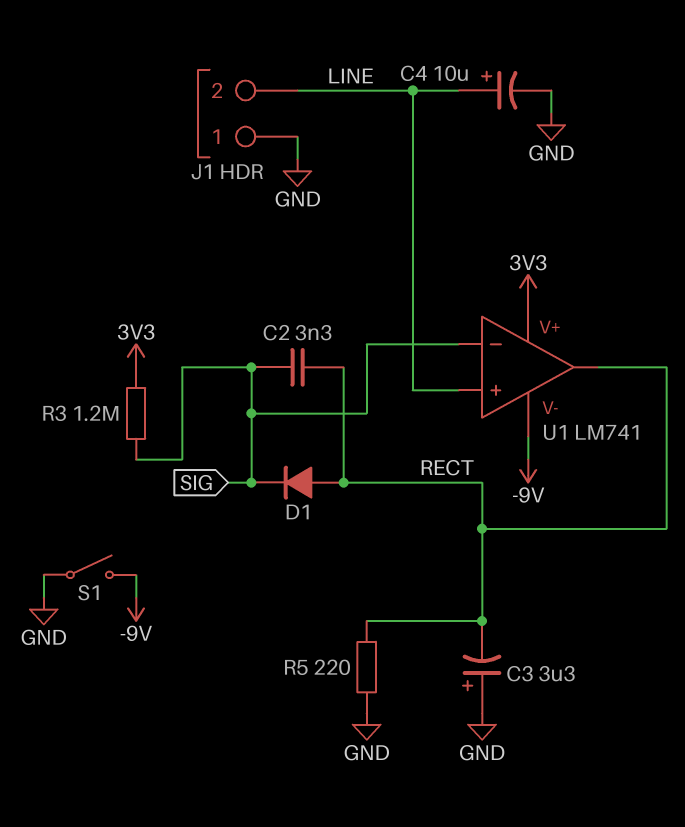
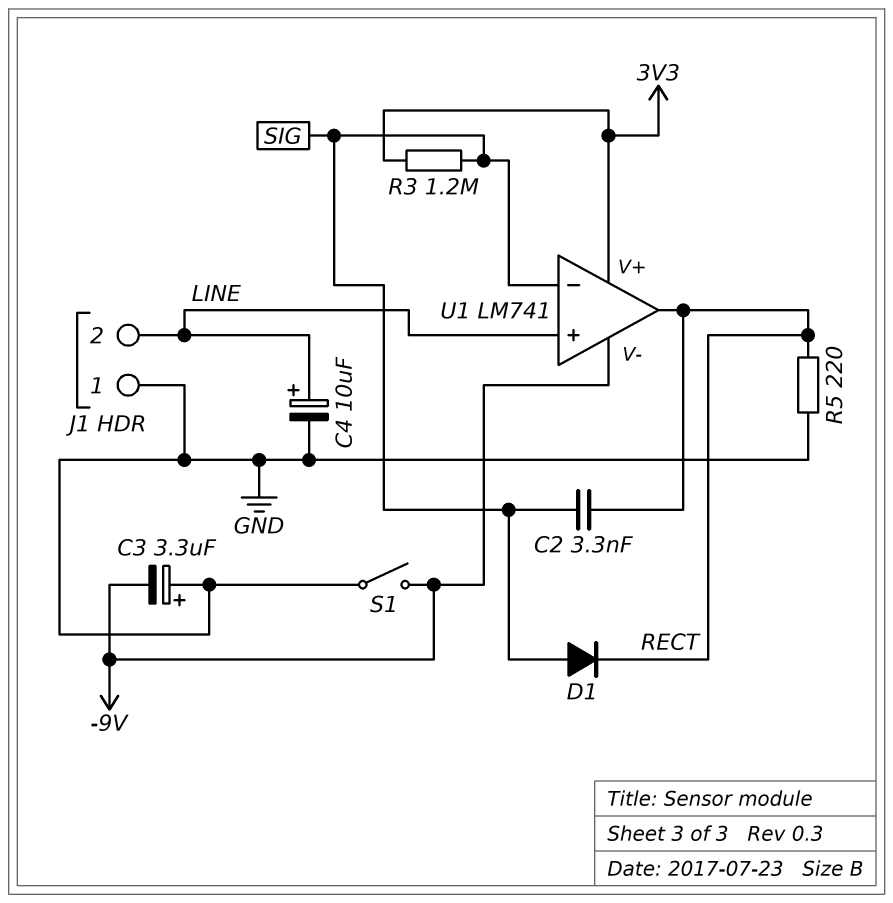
C3: 3.3uF (plus GND, minus RECT) -> 3.3uF (plus GND, minus -9V)
D1: diode (A RECT, K SIG) -> diode (A SIG, K RECT)

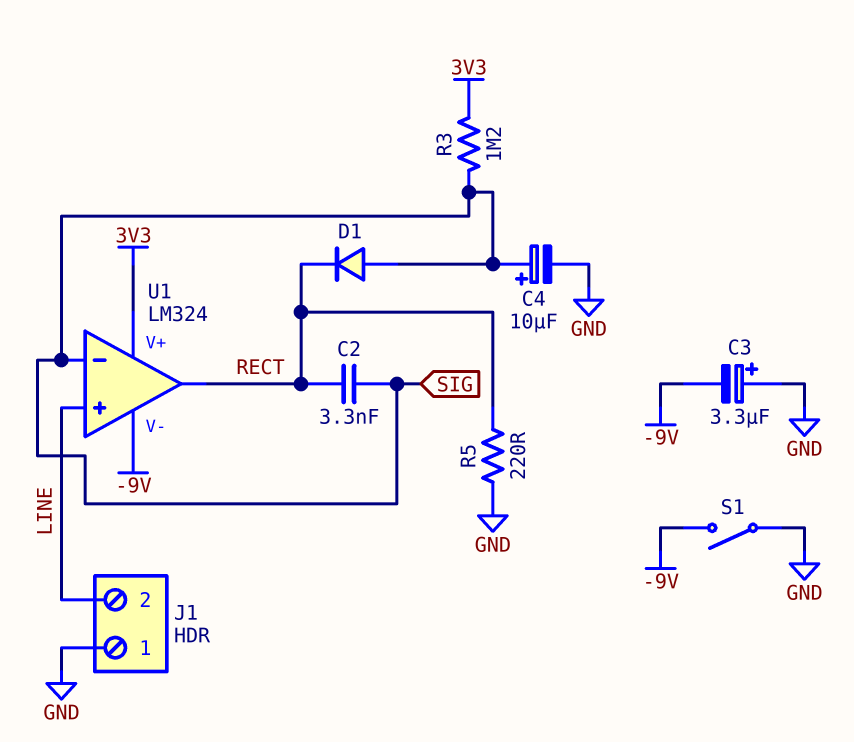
C4: 10uF (plus LINE, minus GND) -> 10uF (plus SIG, minus GND)
U1: LM741 -> LM324

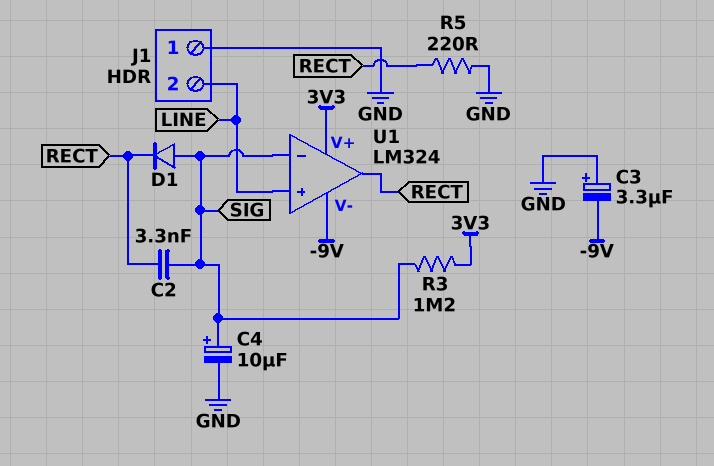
S1: switch (-9V, GND) -> none

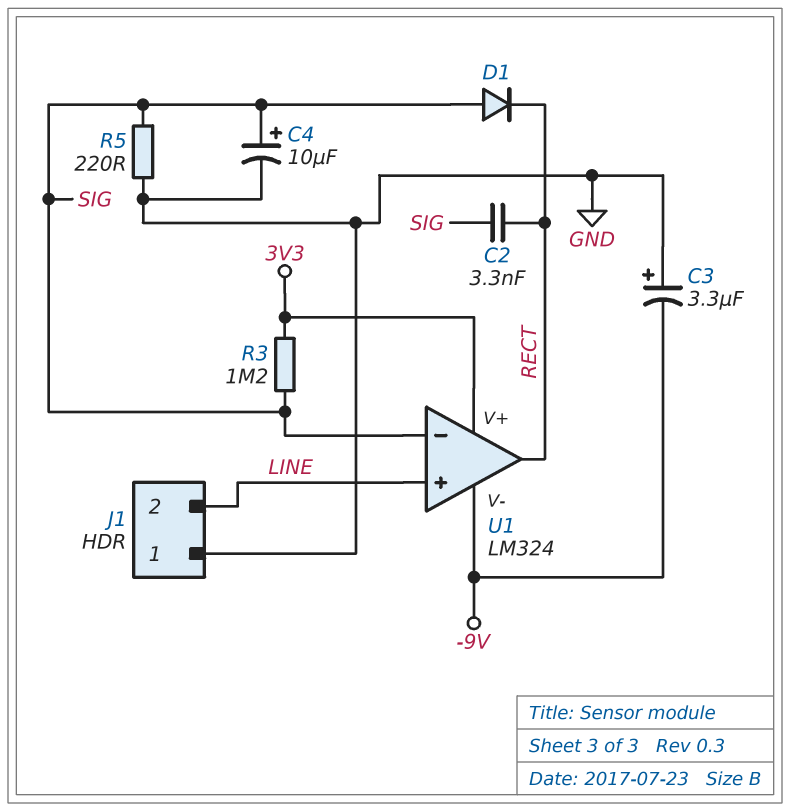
R5: 220 (GND, RECT) -> 220 (GND, SIG)

